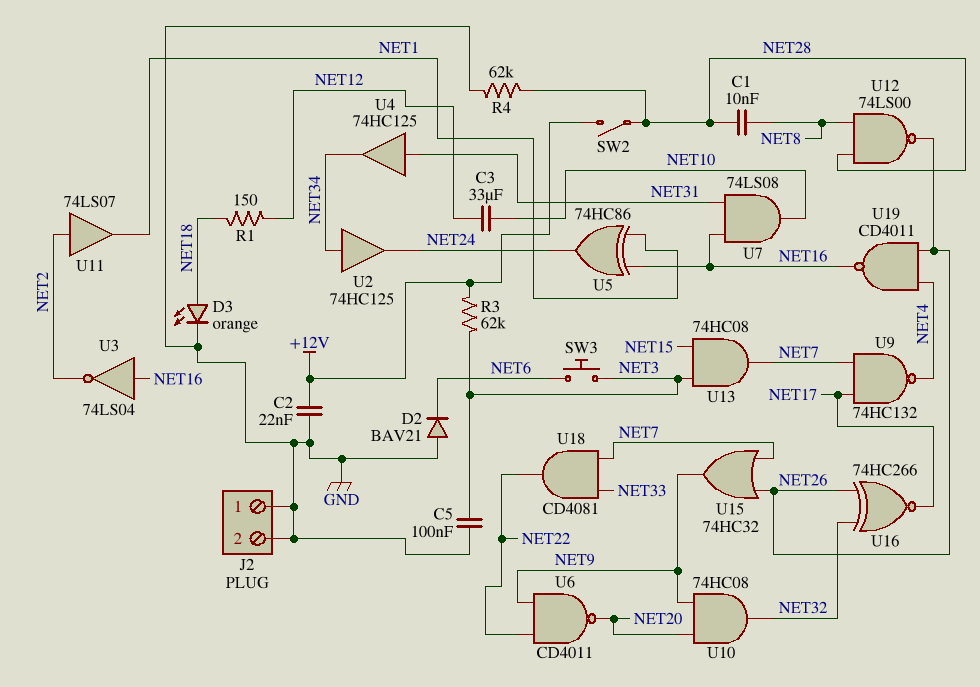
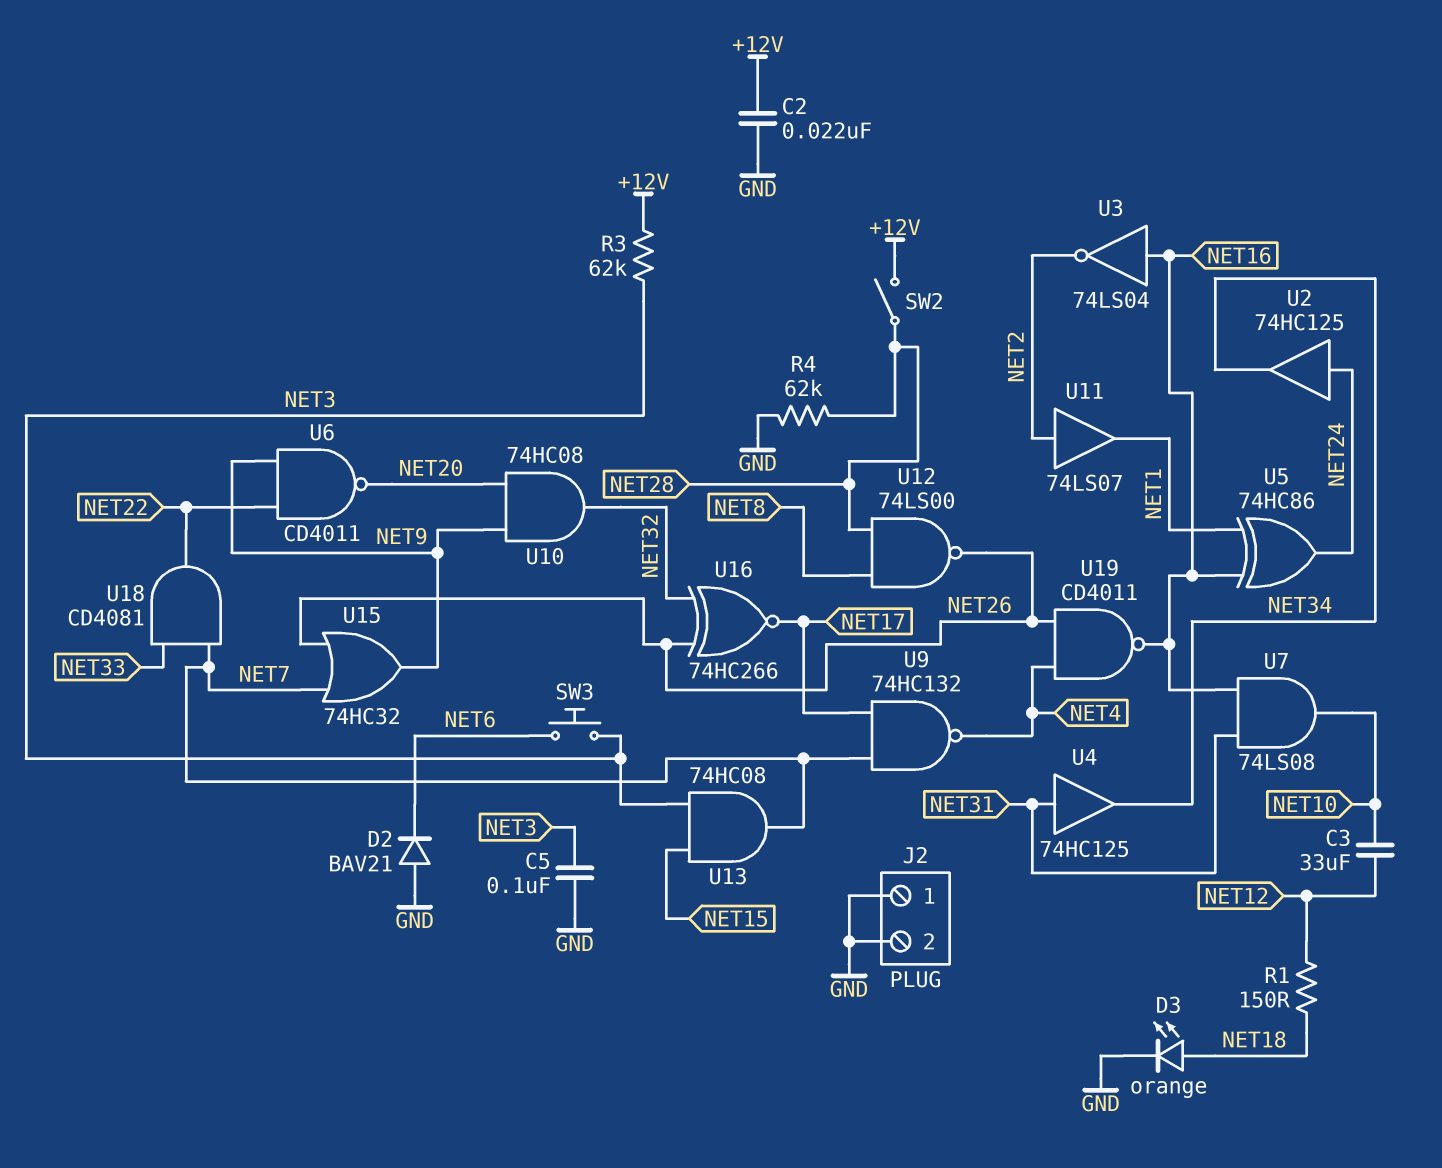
C1: 10nF (NET8, NET28) -> none
U2: buffer 74HC125 (in NET34, out NET24) -> buffer 74HC125 (in NET24, out NET34)

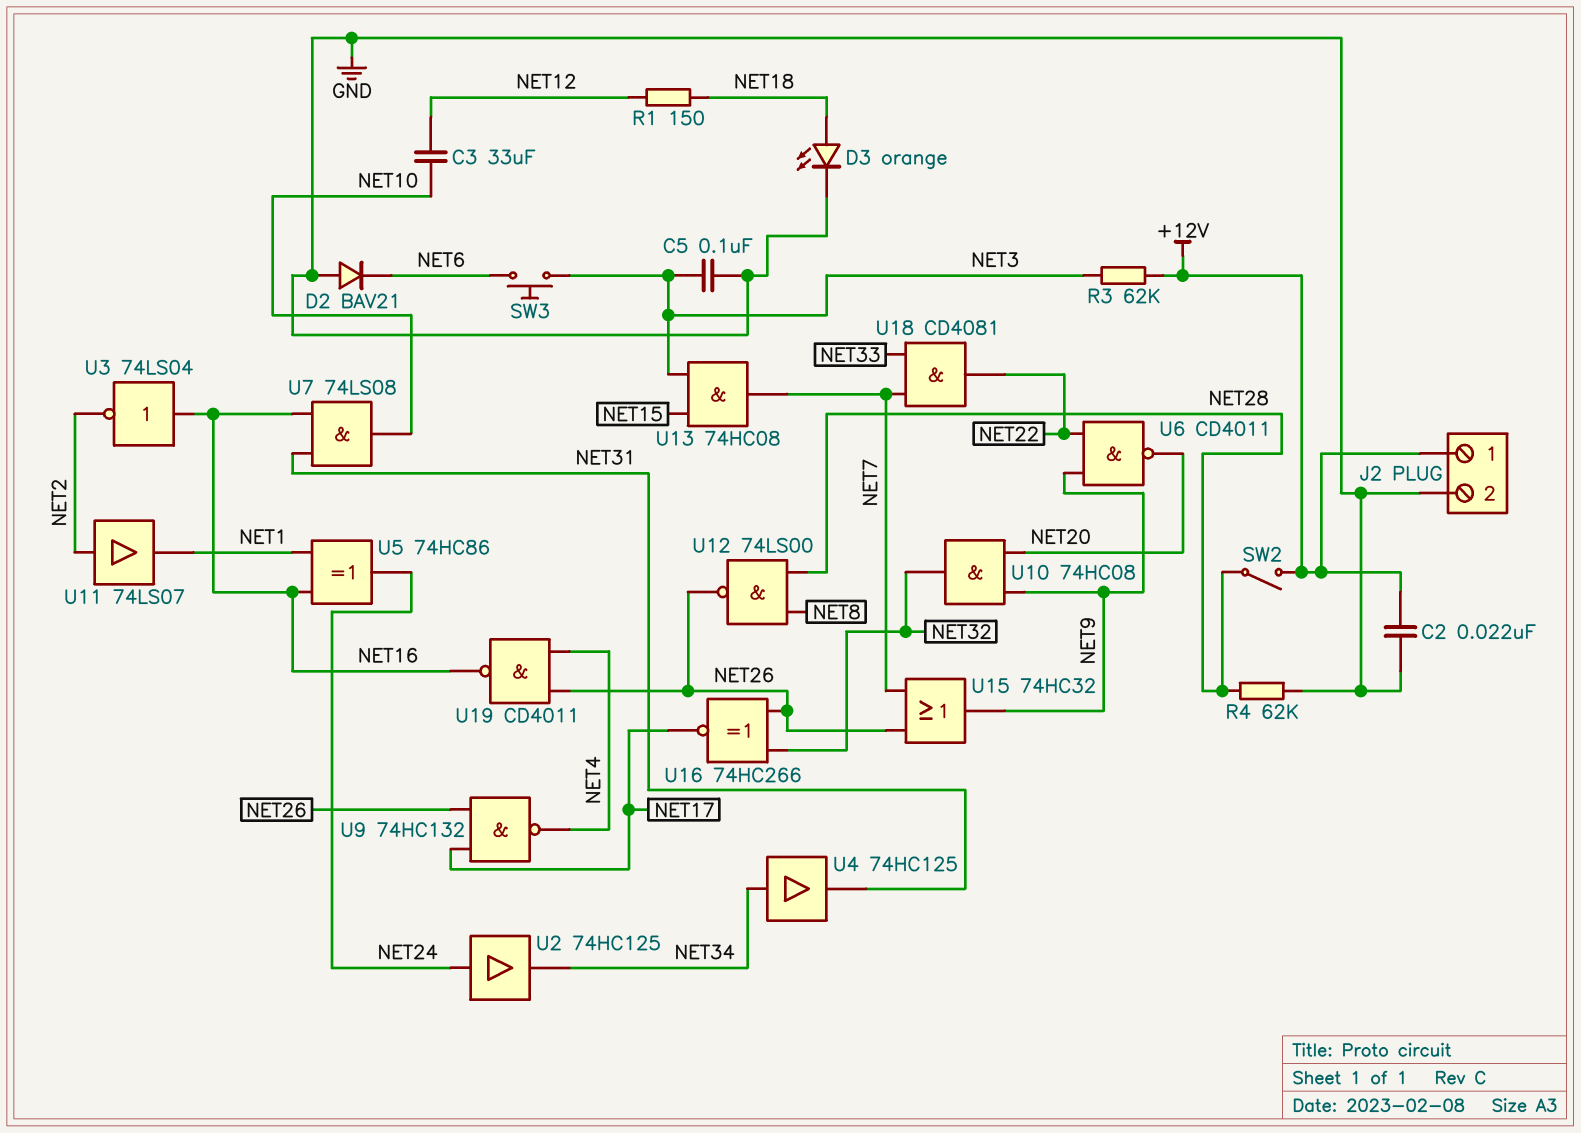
J2 pin 1: GND -> +12V
U4: buffer 74HC125 (in NET31, out NET34) -> buffer 74HC125 (in NET34, out NET31)
U9: NAND 74HC132 (in NET7, in NET17, out NET4) -> NAND 74HC132 (in NET17, in NET26, out NET4)

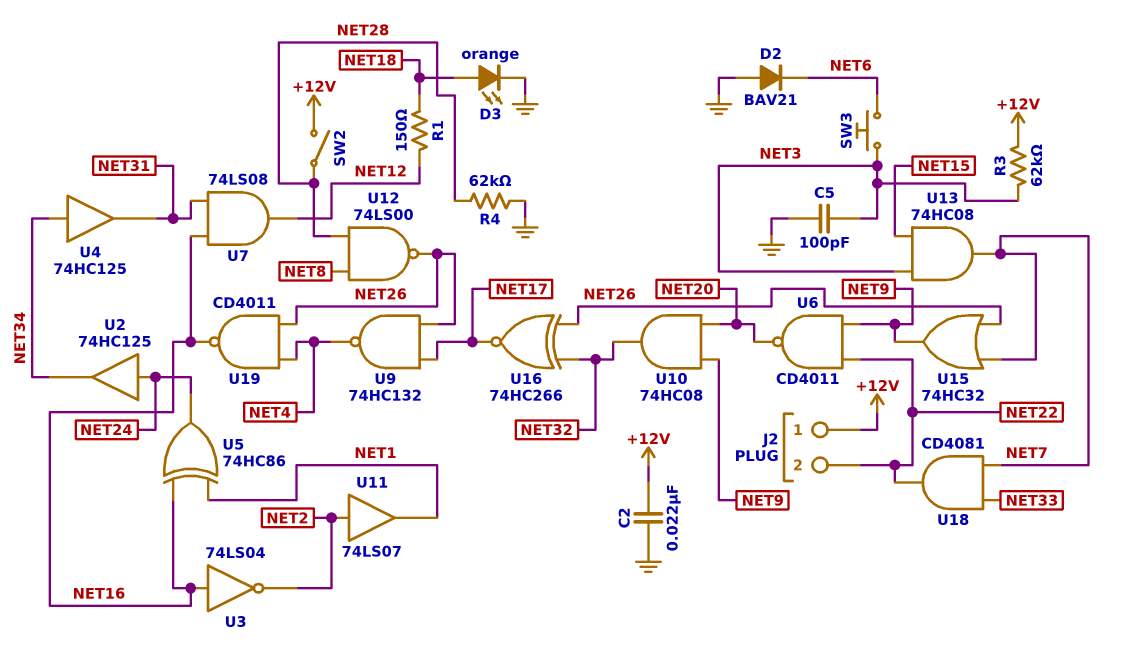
C3: 33uF (NET10, NET12) -> none
C5: 100nF (GND, NET3) -> 100pF (GND, NET3)
J2 pin 2: GND -> NET22
U7: AND 74LS08 (in NET16, in NET31, out NET10) -> AND 74LS08 (in NET16, in NET31, out NET12)

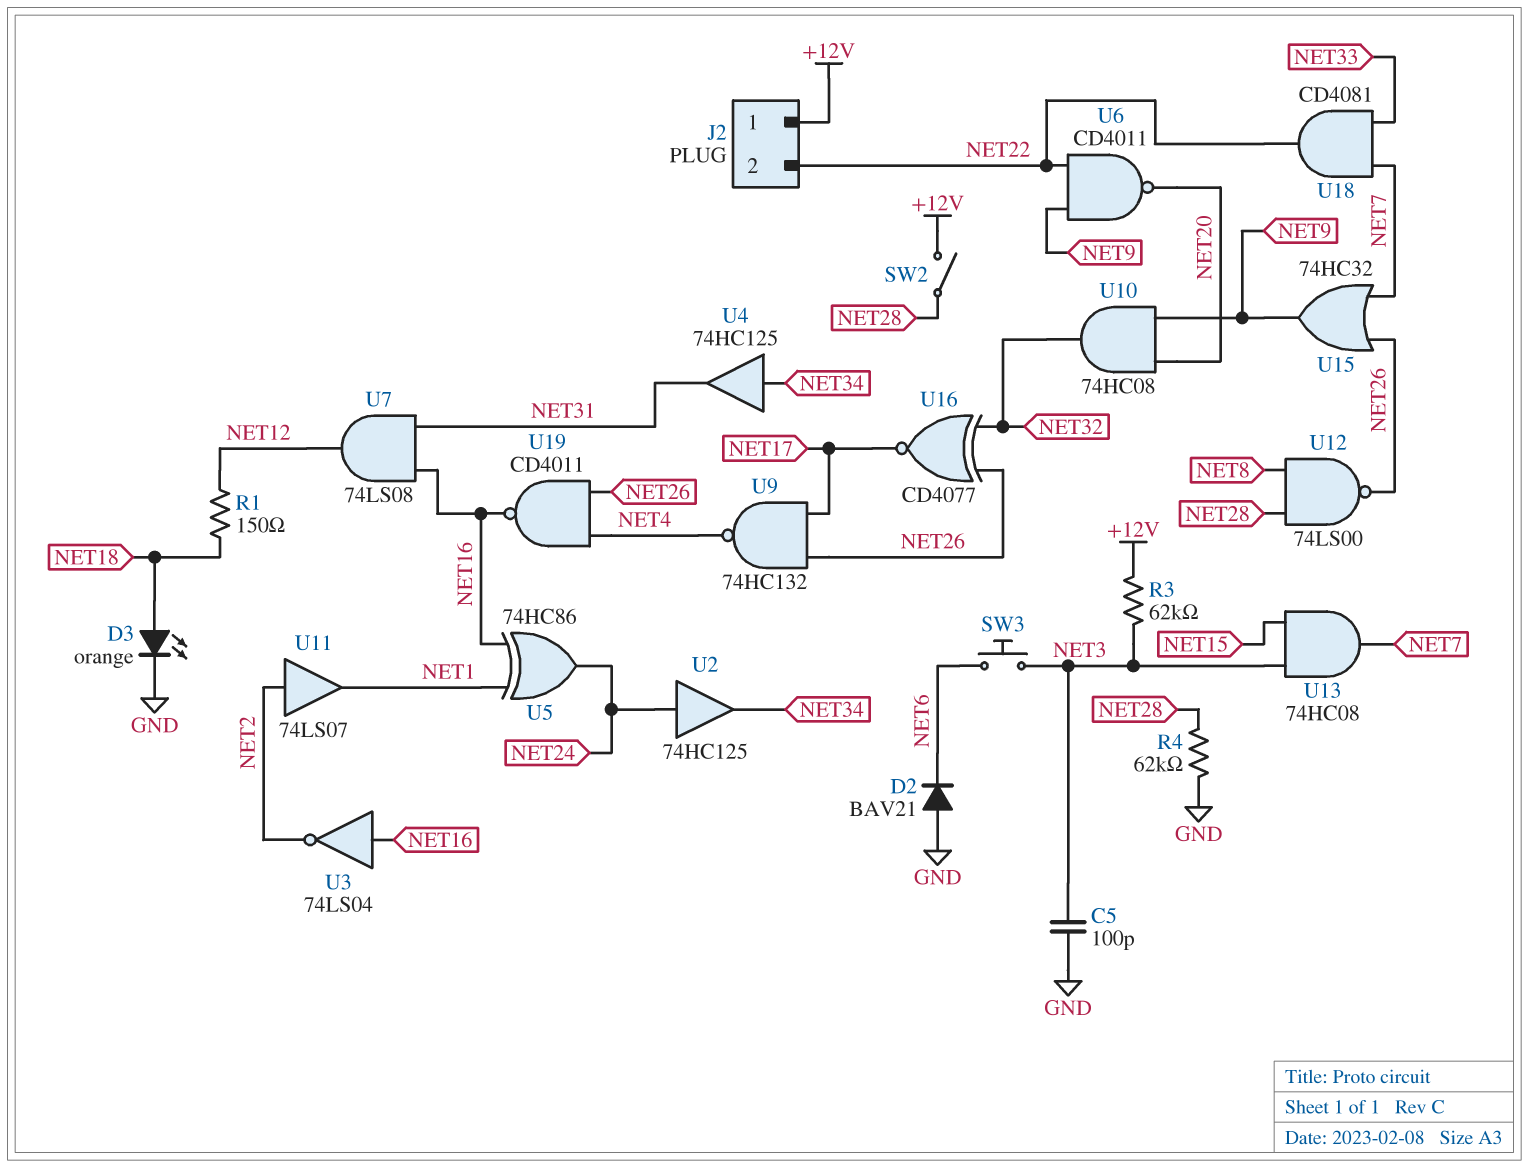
C2: 22nF (+12V, GND) -> none
U16: XNOR 74HC266 (in NET26, in NET32, out NET17) -> XNOR CD4077 (in NET26, in NET32, out NET17)

